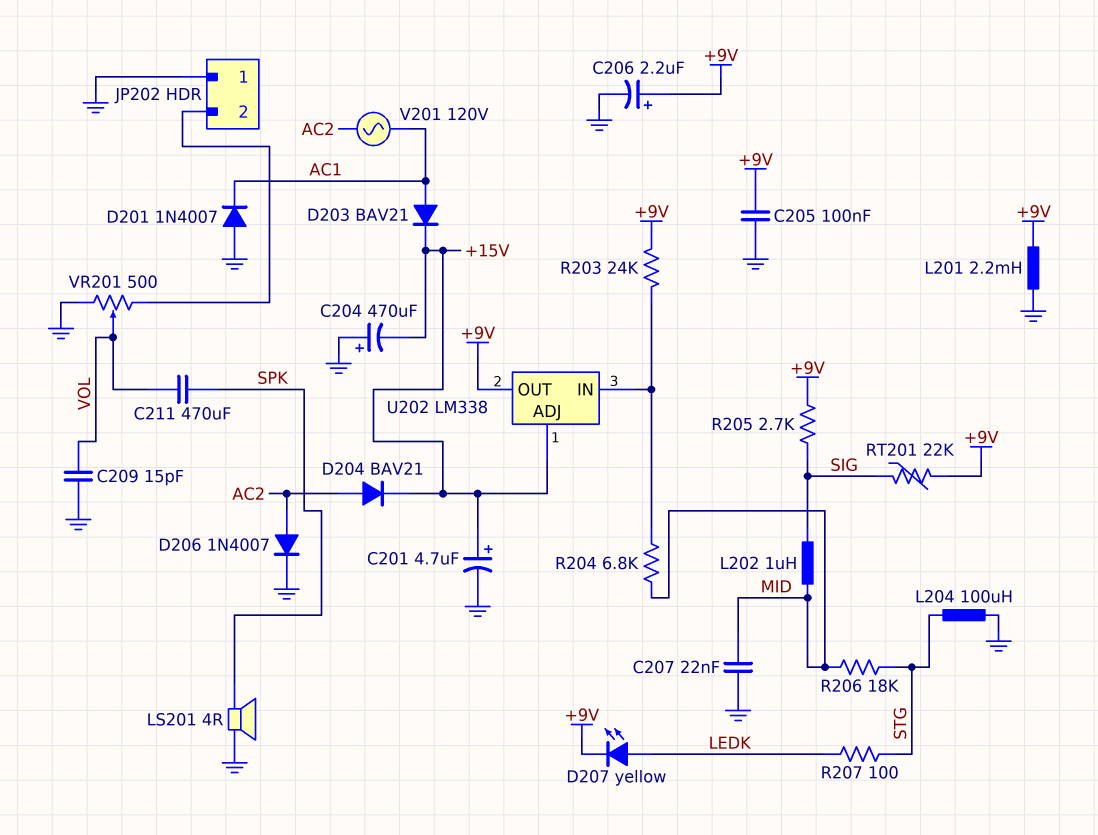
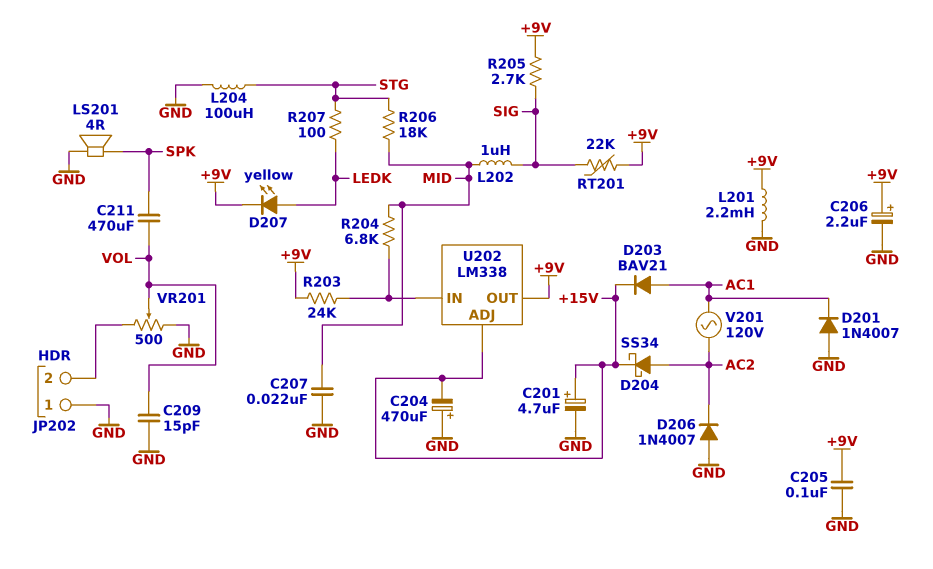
D204: diode BAV21 (A AC2, K +15V) -> schottky SS34 (A AC2, K +15V)
D206: diode 1N4007 (A AC2, K GND) -> diode 1N4007 (A GND, K AC2)

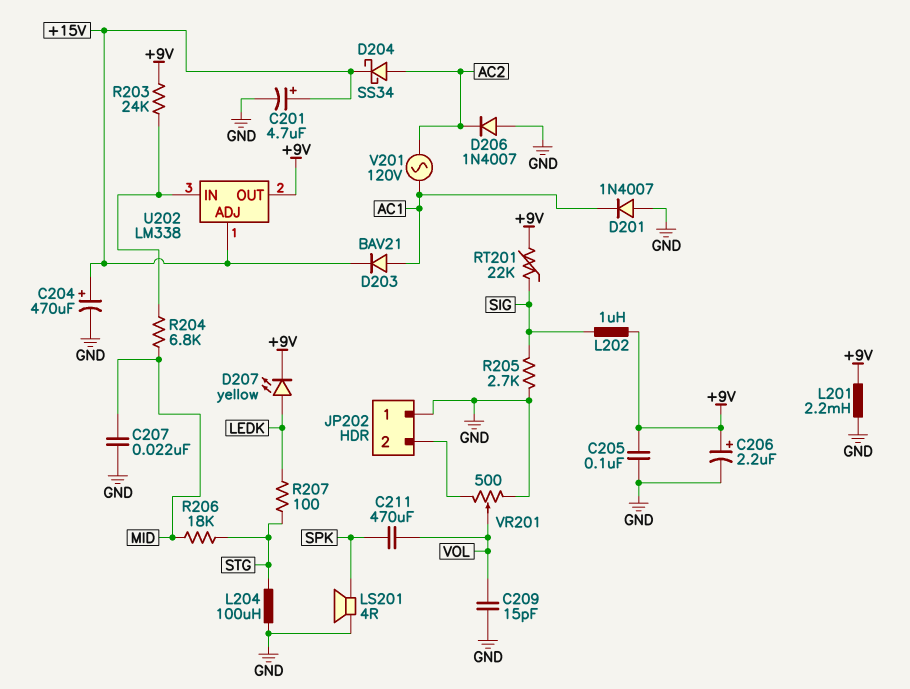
C204: 470uF (plus GND, minus +15V) -> 470uF (plus +15V, minus GND)
L202: 1uH (MID, SIG) -> 1uH (+9V, SIG)
R205: 2.7k (+9V, SIG) -> 2.7k (GND, SIG)

